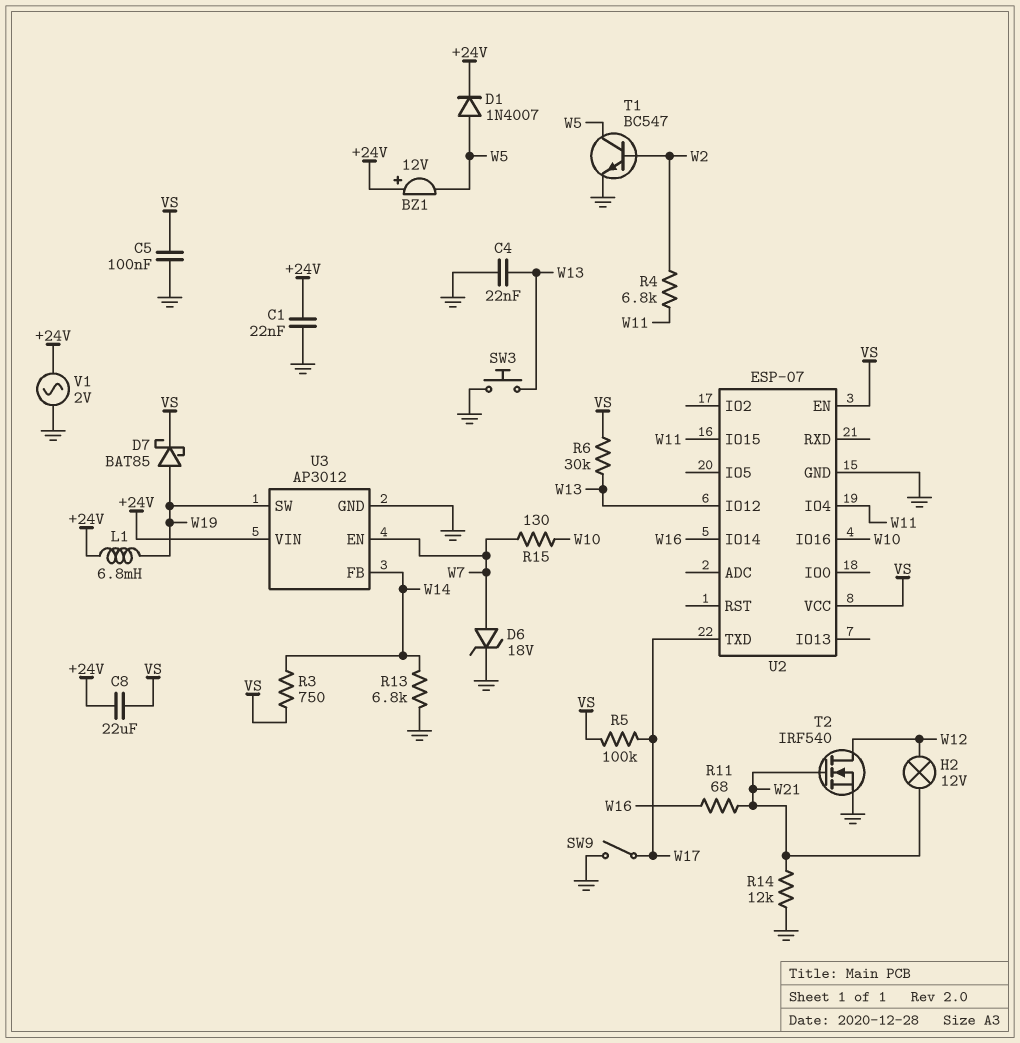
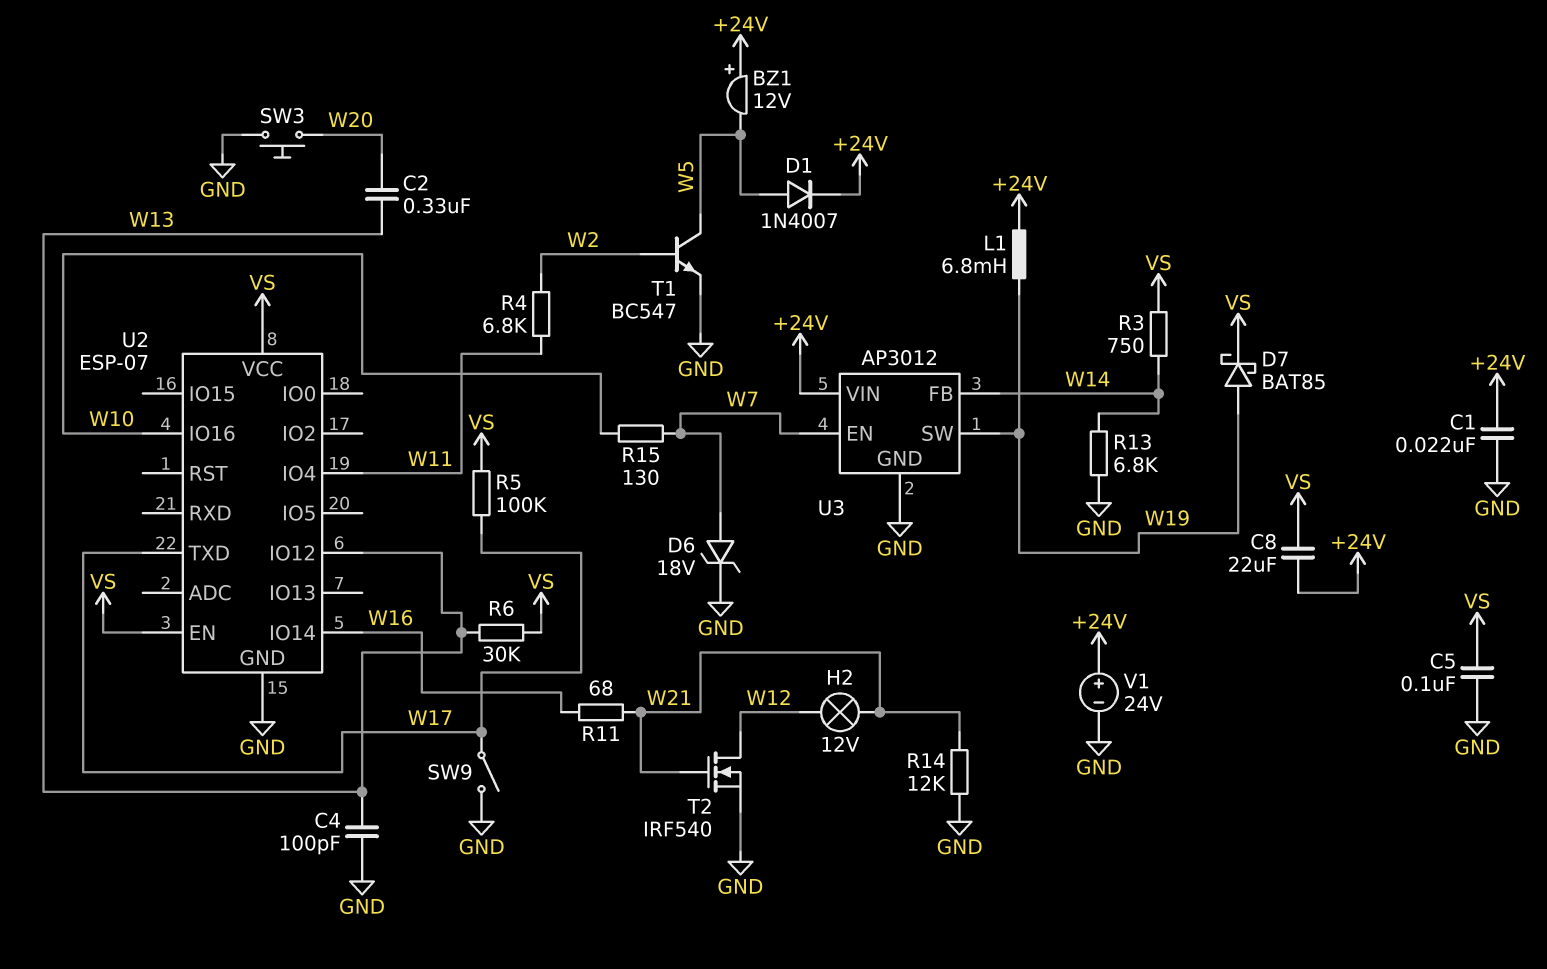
C2: none -> 330nF (W13, W20)
C4: 22nF (GND, W13) -> 100pF (GND, W13)
SW3: button (GND, W13) -> button (GND, W20)
U2 pin IO15: W11 -> none
V1: AC 2V (+24V, GND) -> 24V (plus +24V, minus GND)

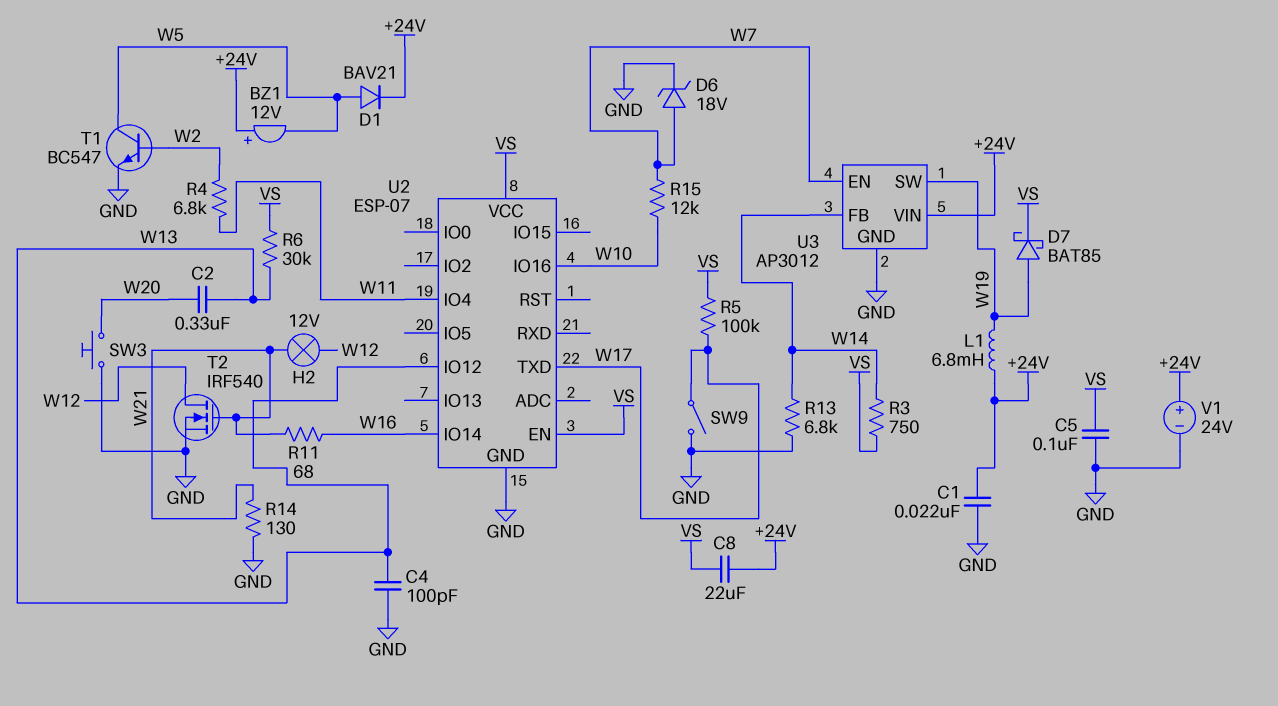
D1: diode 1N4007 (A W5, K +24V) -> diode BAV21 (A W5, K +24V)
R14: 12k (GND, W21) -> 130 (GND, W21)
R15: 130 (W7, W10) -> 12k (W7, W10)

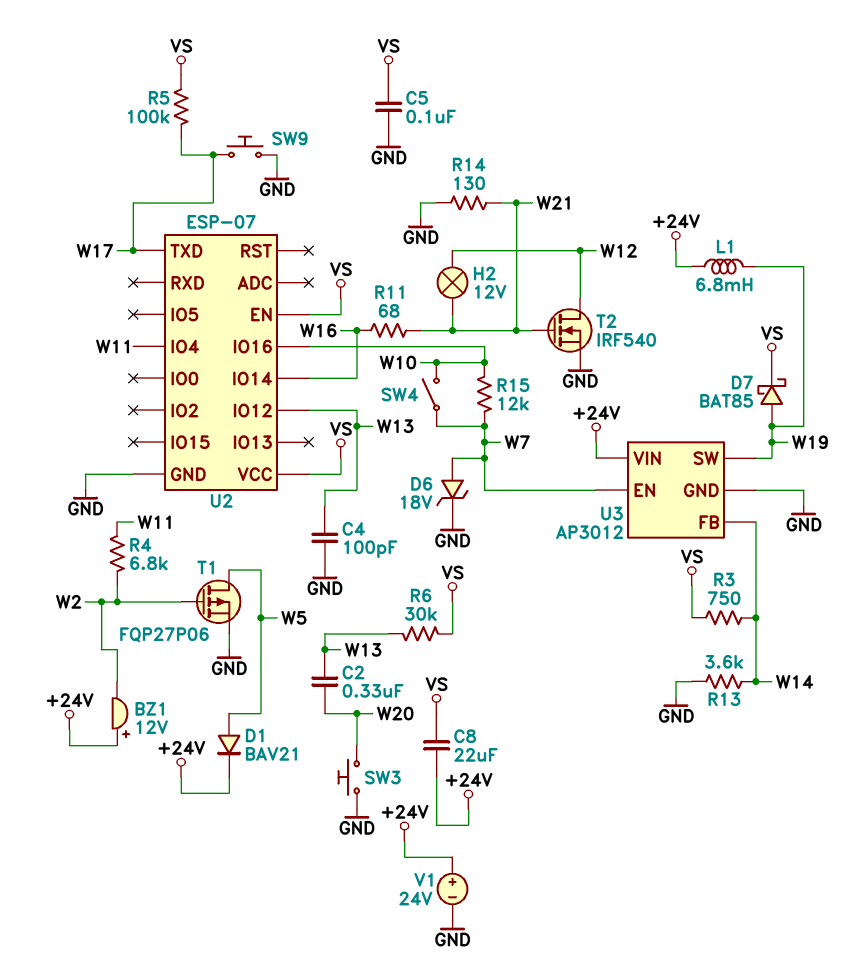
BZ1: buzzer 12V (plus +24V, minus W5) -> buzzer 12V (plus +24V, minus W2)
C1: 22nF (+24V, GND) -> none
R13: 6.8k (GND, W14) -> 3.6k (GND, W14)
SW4: none -> switch (W7, W10)
SW9: switch (GND, W17) -> button (GND, W17)
T1: NPN BC547 (B W2, C W5, E GND) -> PMOS FQP27P06 (G W2, D W5, S GND)

